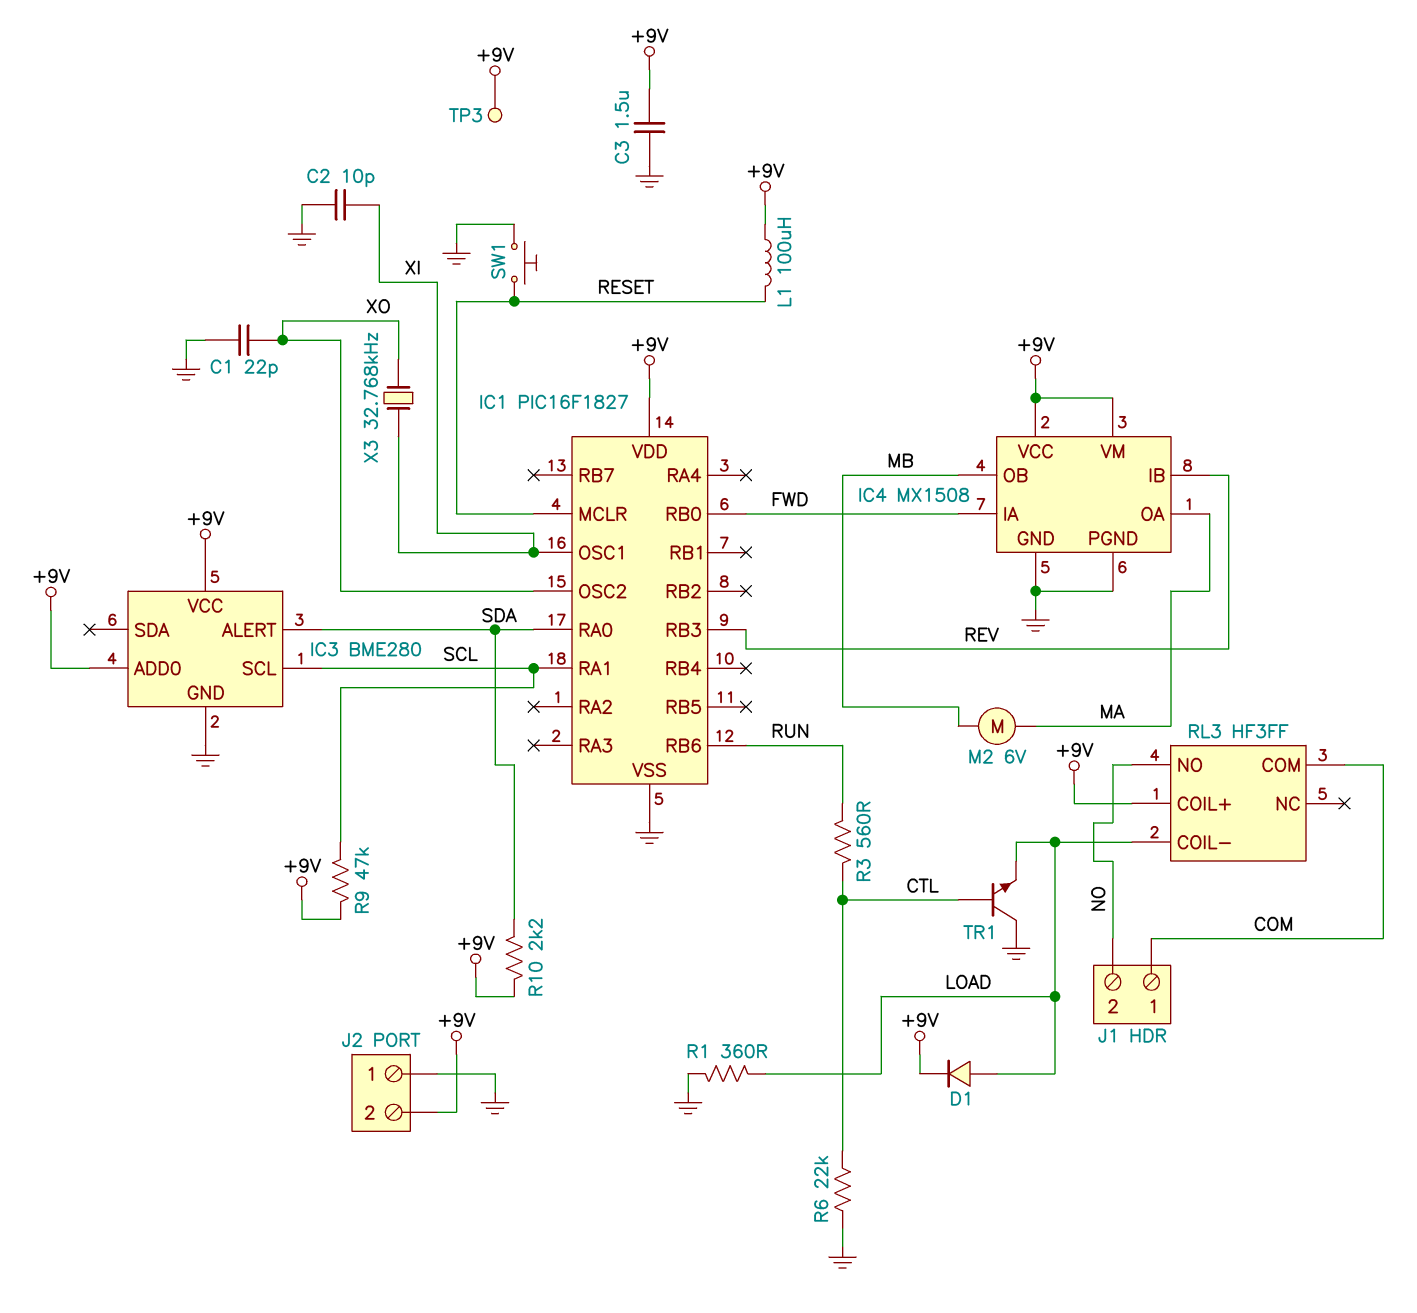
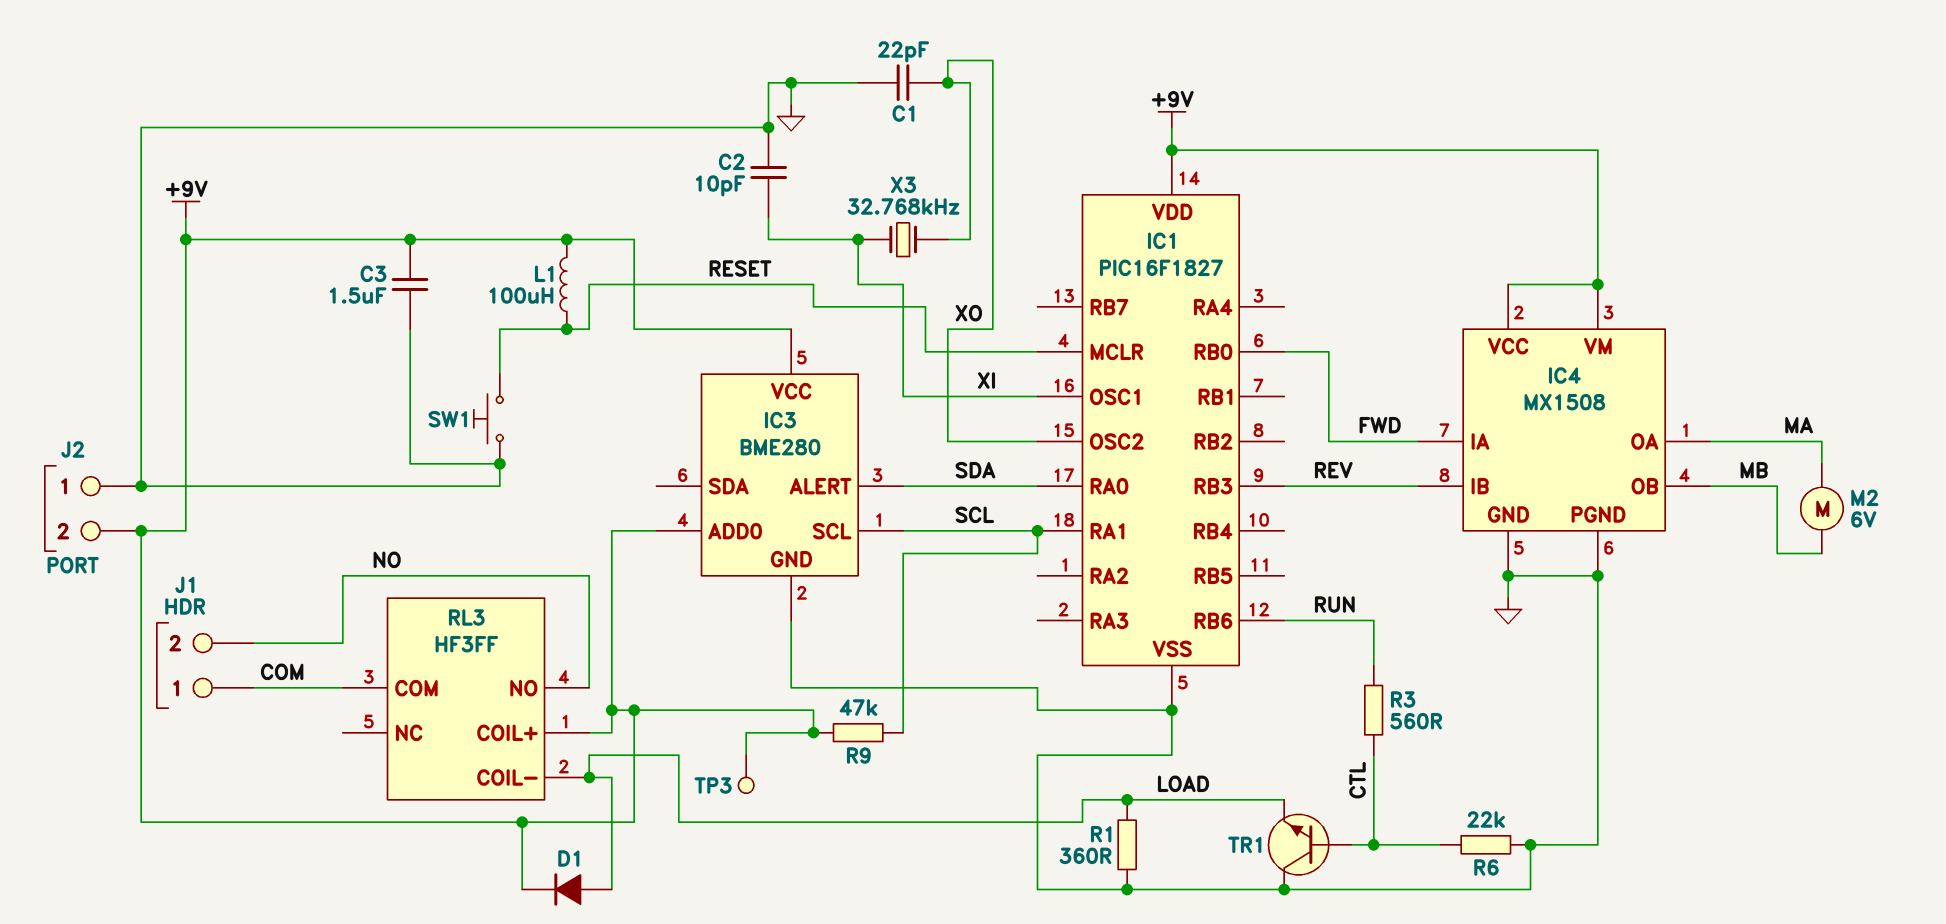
R10: 2.2k (+9V, SDA) -> none

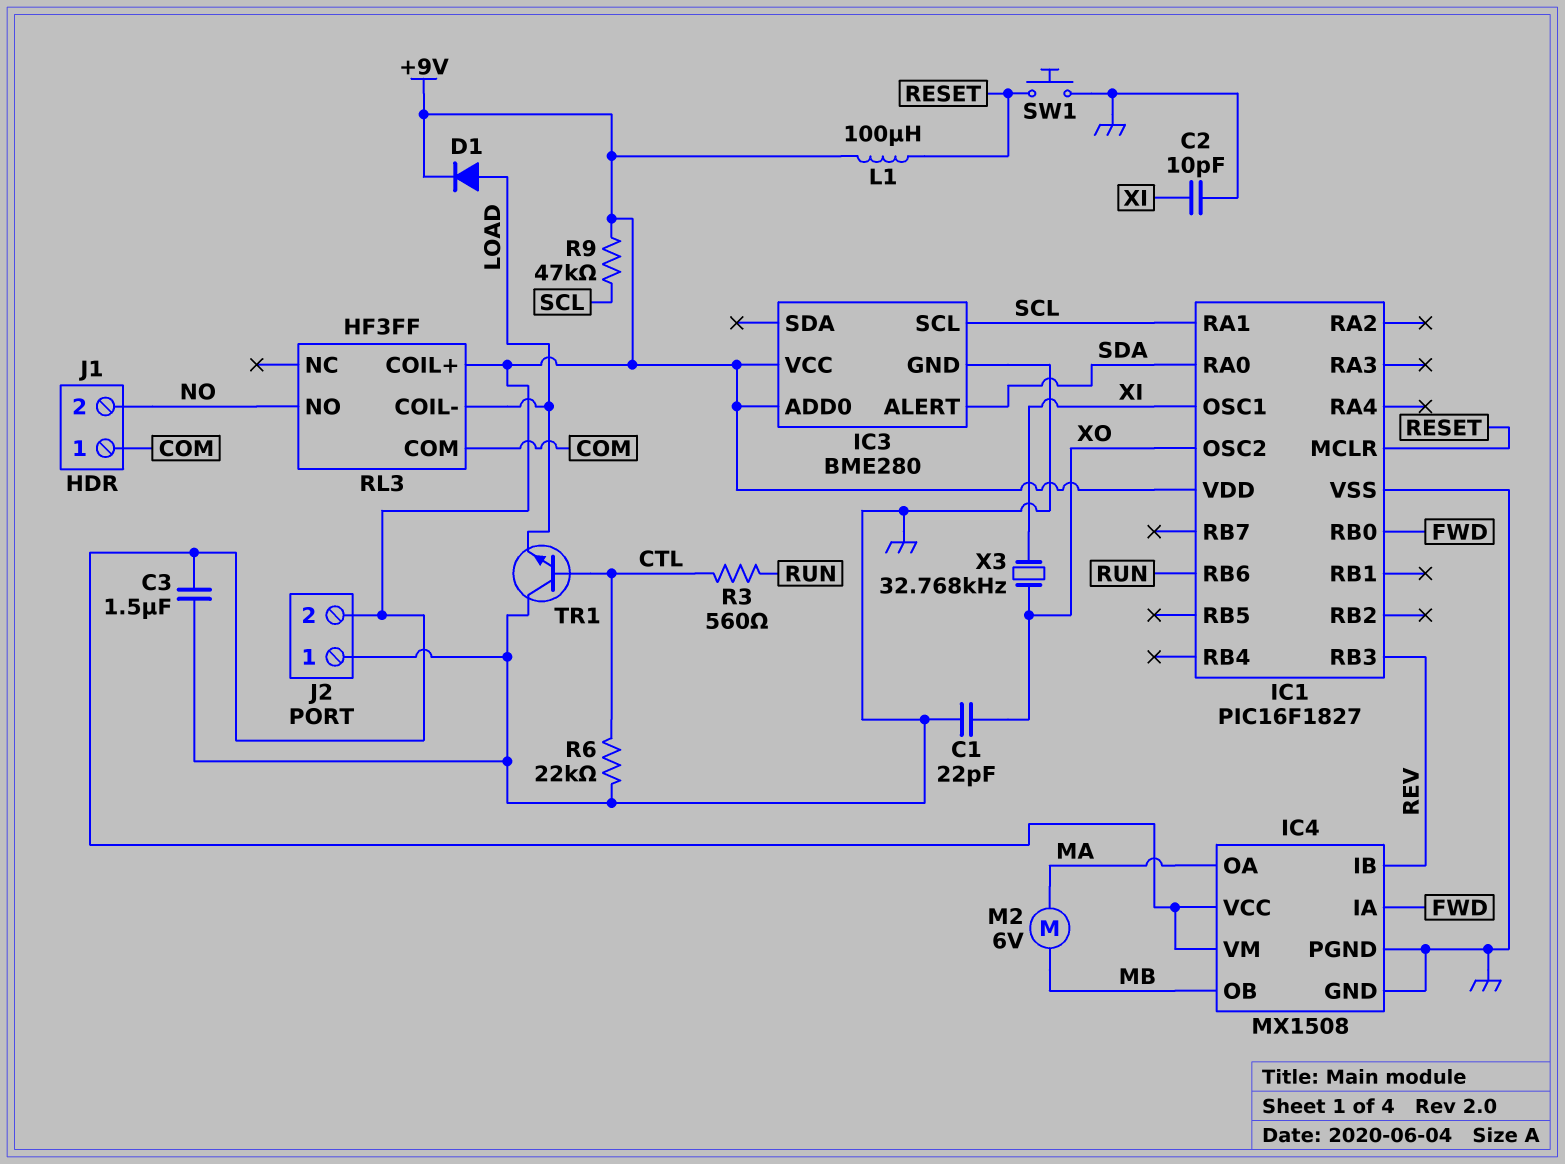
R1: 360 (GND, LOAD) -> none
TP3: test point (+9V) -> none

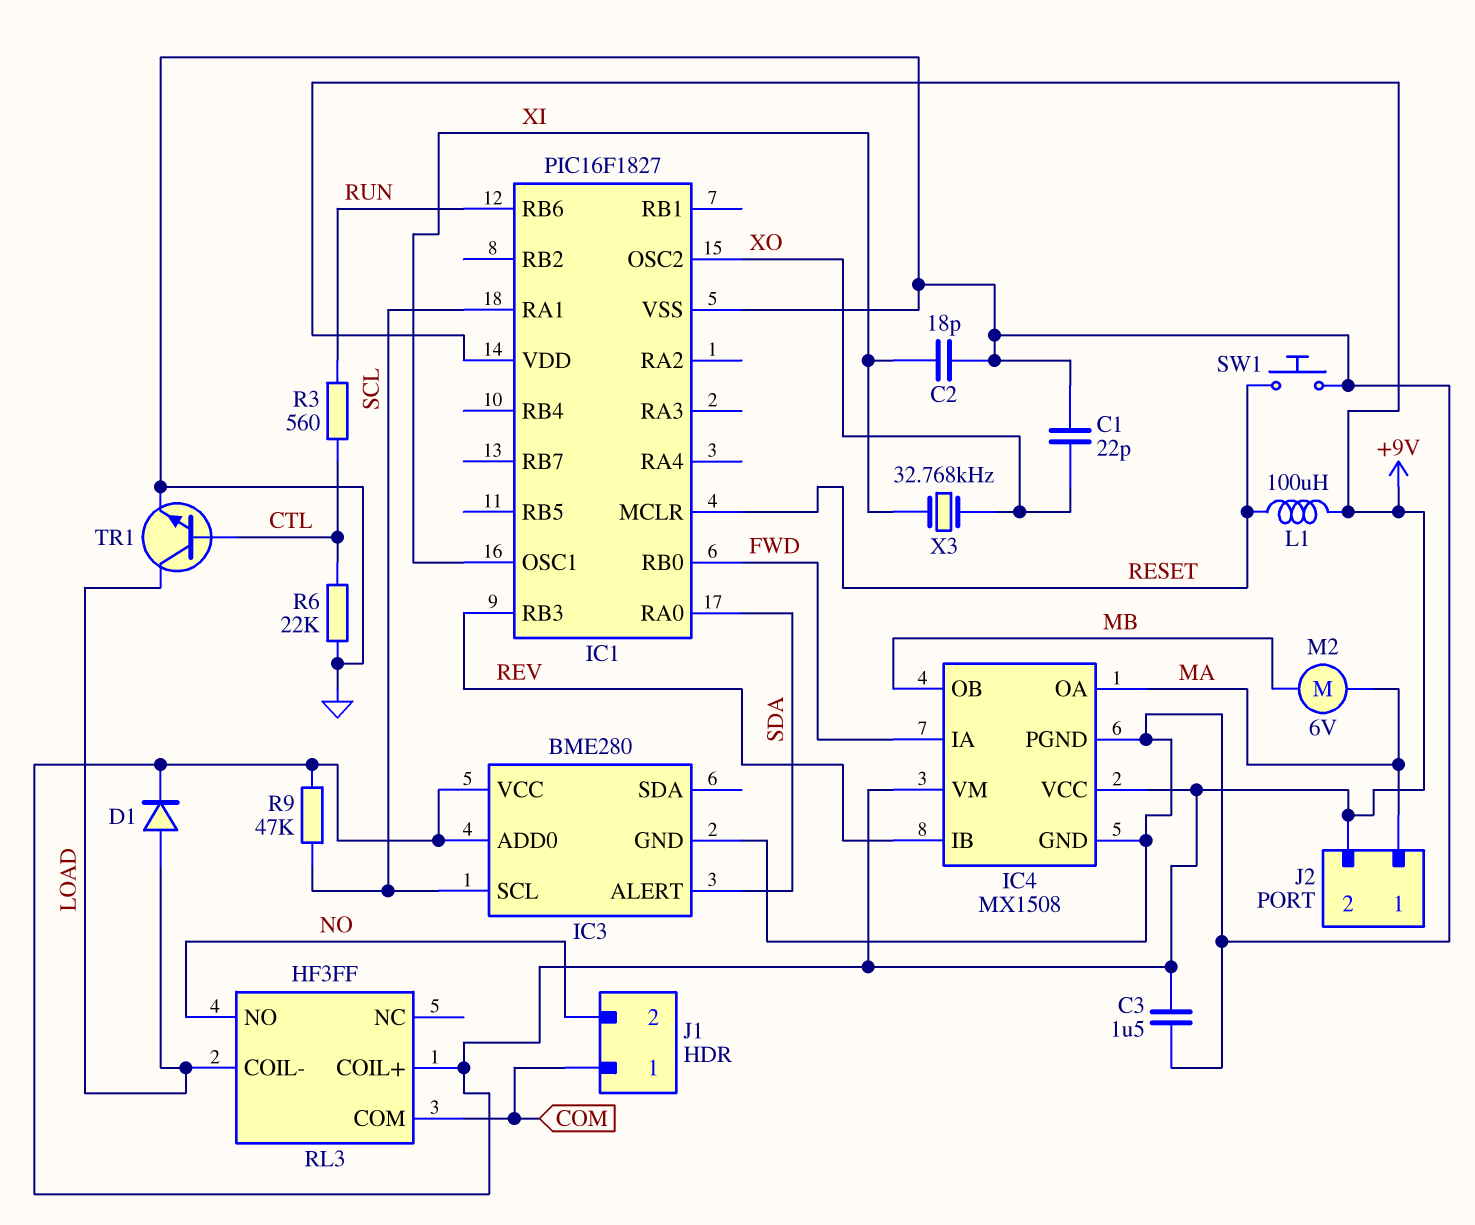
C2: 10pF (GND, XI) -> 18pF (GND, XI)
J2 pin 1: GND -> MA
TR1: NPN (B CTL, C GND, E LOAD) -> NPN (B CTL, C LOAD, E GND)

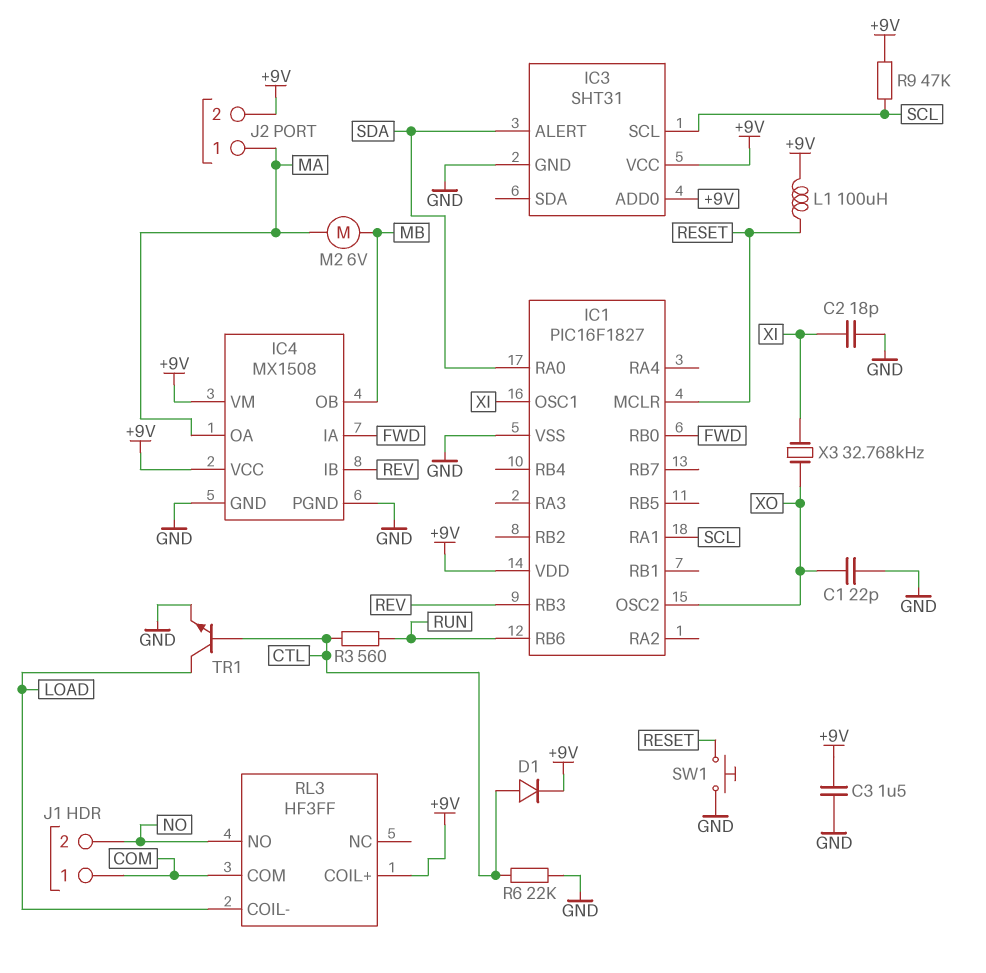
D1: diode (A LOAD, K +9V) -> diode (A CTL, K +9V)
IC3: BME280 -> SHT31

